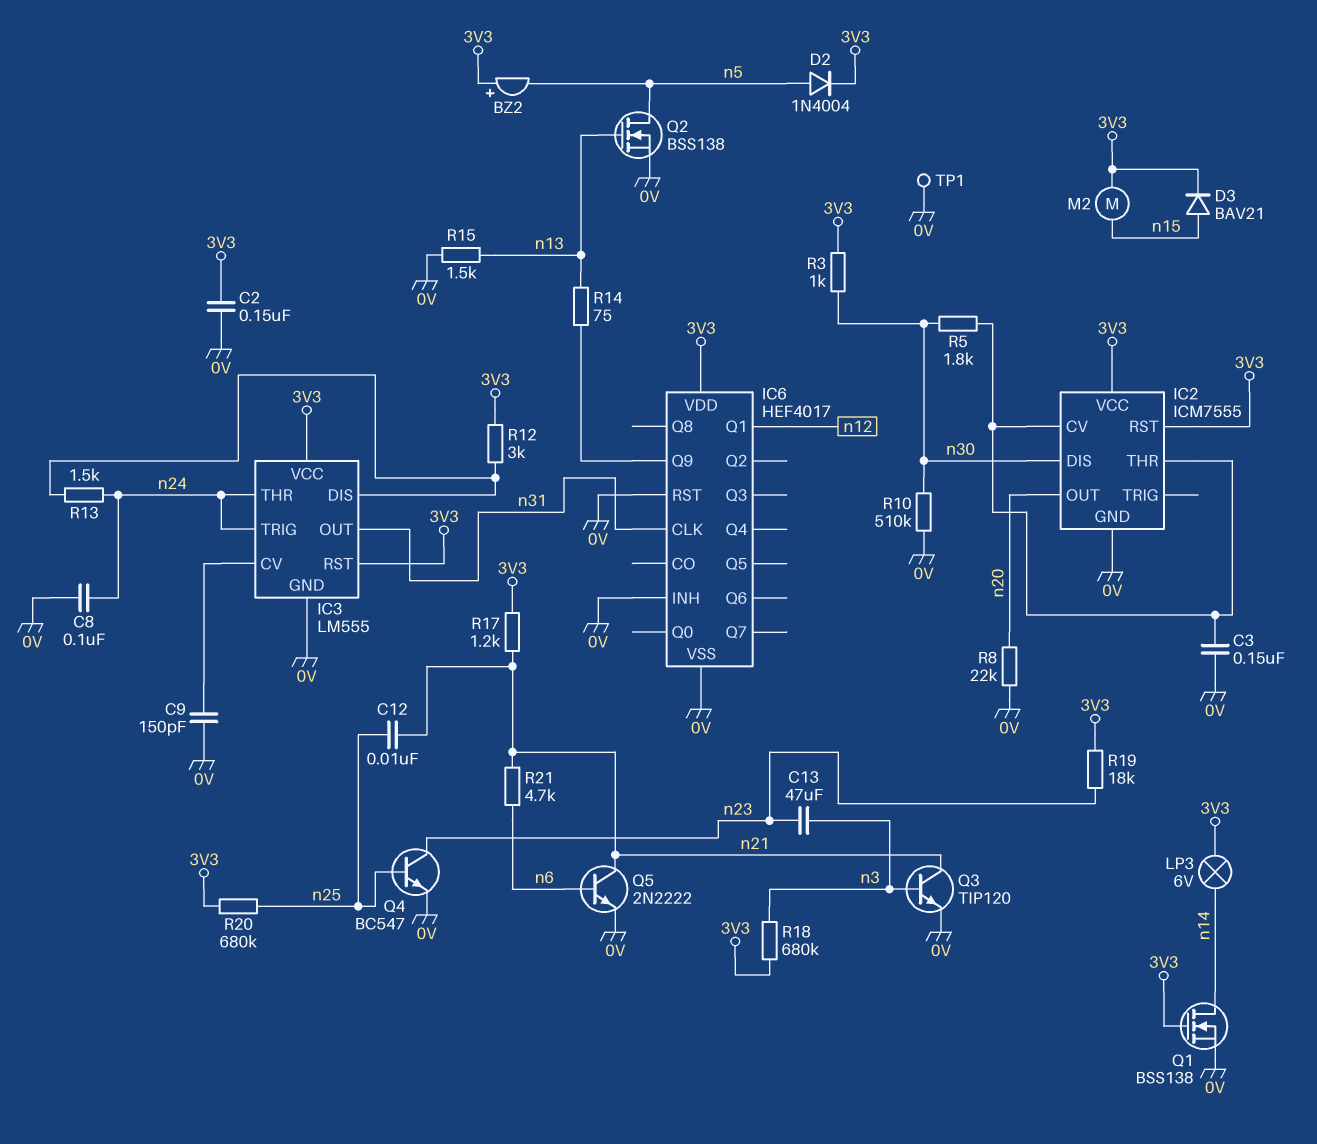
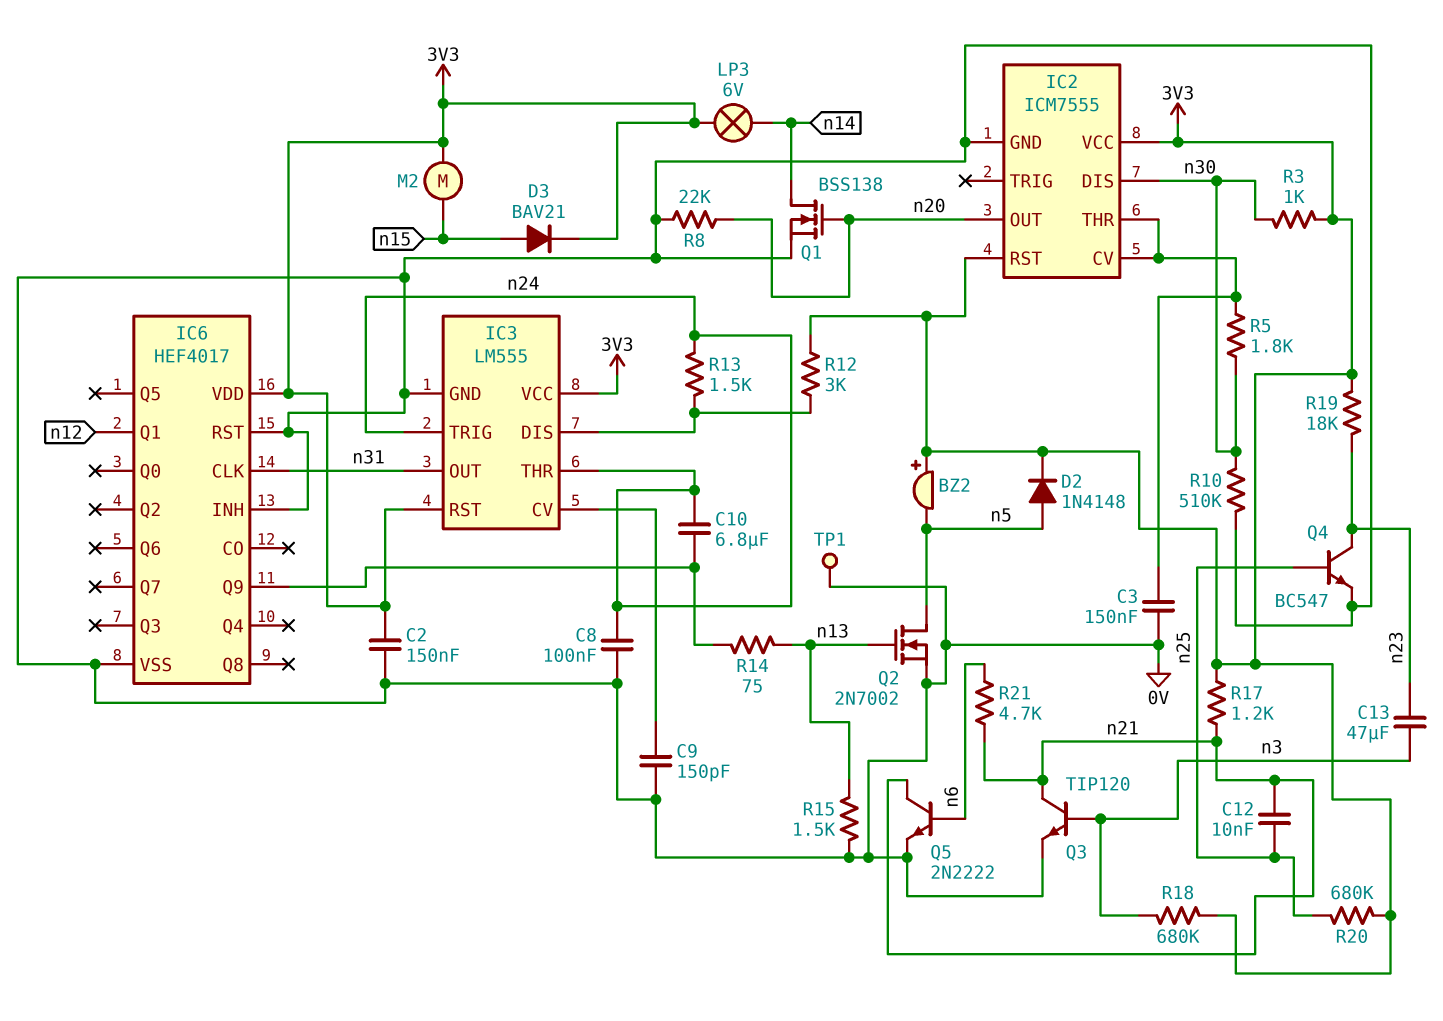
C10: none -> 6.8uF (IC6/Q9, n24)
D2: diode 1N4004 (A n5, K 3V3) -> diode 1N4148 (A n5, K 3V3)
Q1: NMOS BSS138 (G 3V3, D n14, S 0V) -> NMOS BSS138 (G n20, D n14, S 0V)
Q2: NMOS BSS138 (G n13, D n5, S 0V) -> NMOS 2N7002 (G n13, D n5, S 0V)

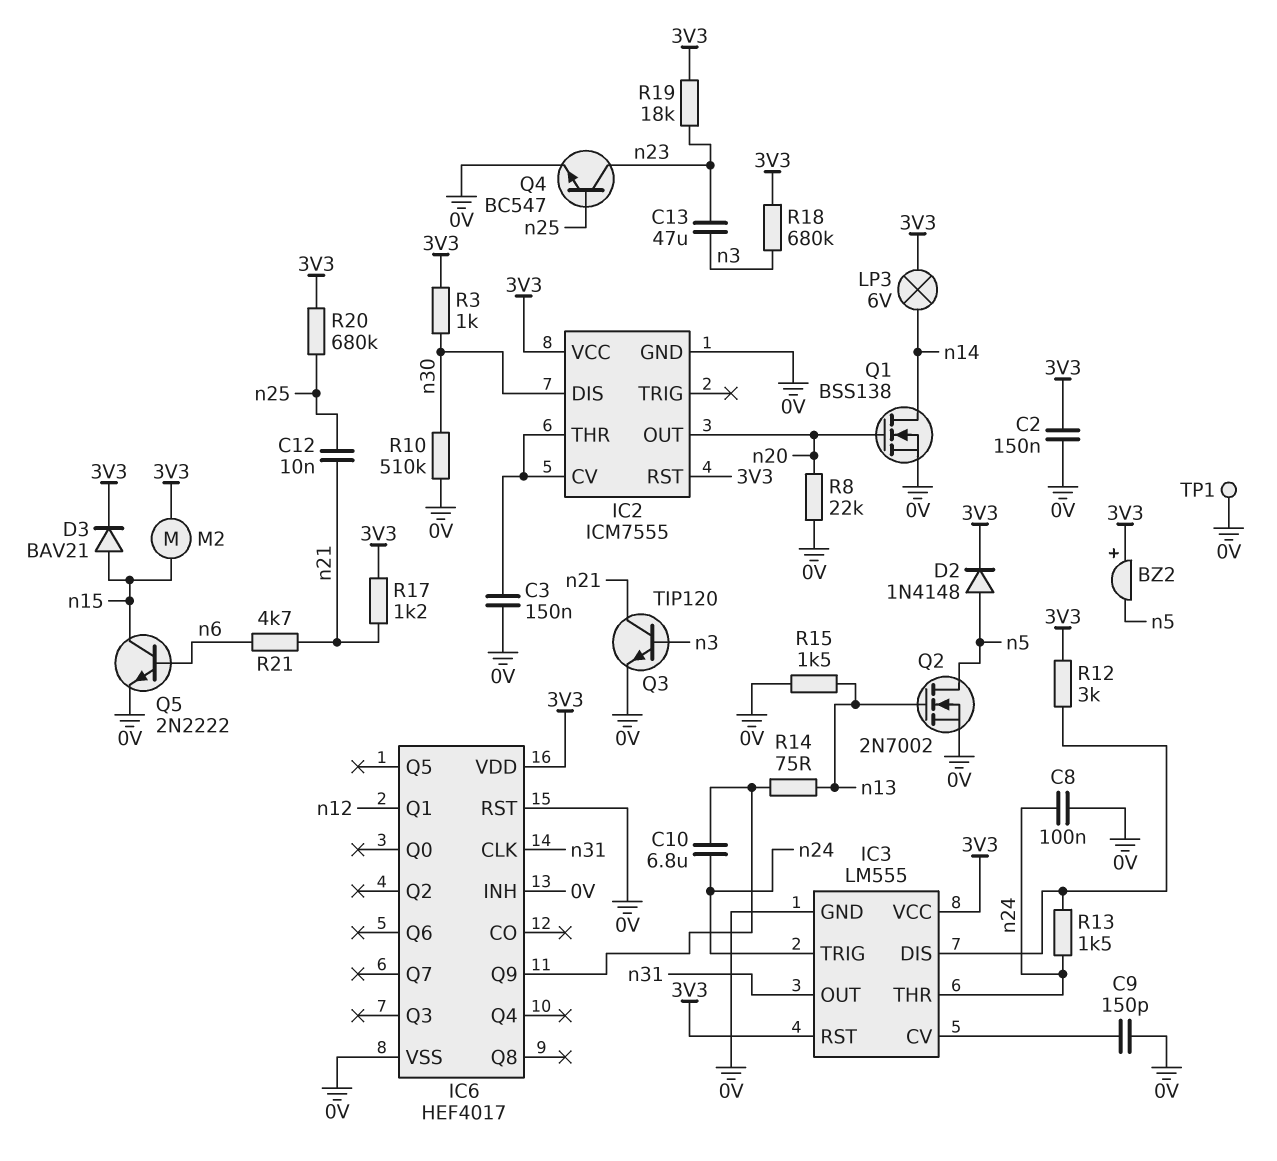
Q5: NPN 2N2222 (B n6, C n21, E 0V) -> NPN 2N2222 (B n6, C n15, E 0V)
R5: 1.8k (IC2/CV, n30) -> none

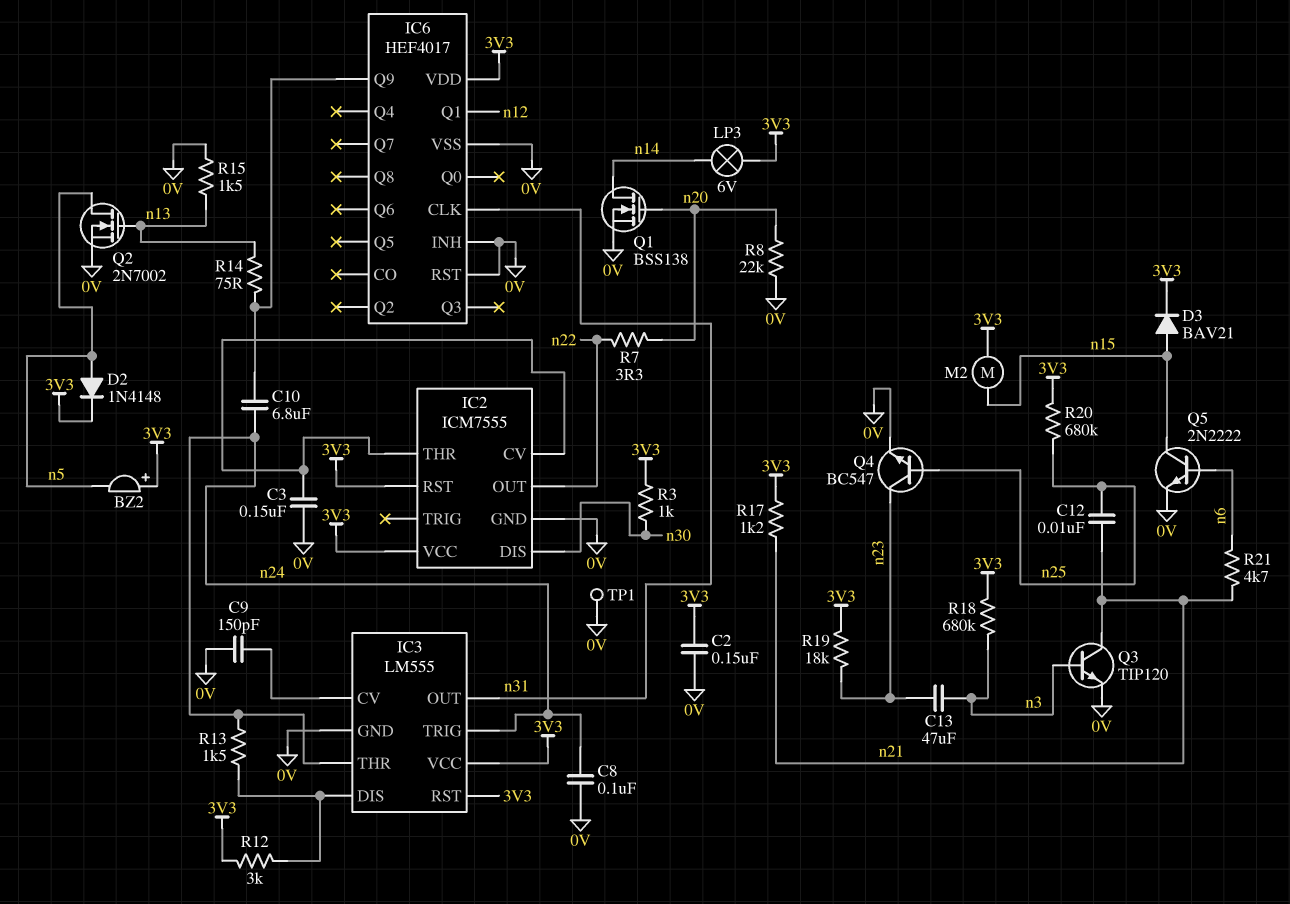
IC2 pin OUT: n20 -> n22
R7: none -> 3.3 (n20, n22)
R10: 510k (0V, n30) -> none

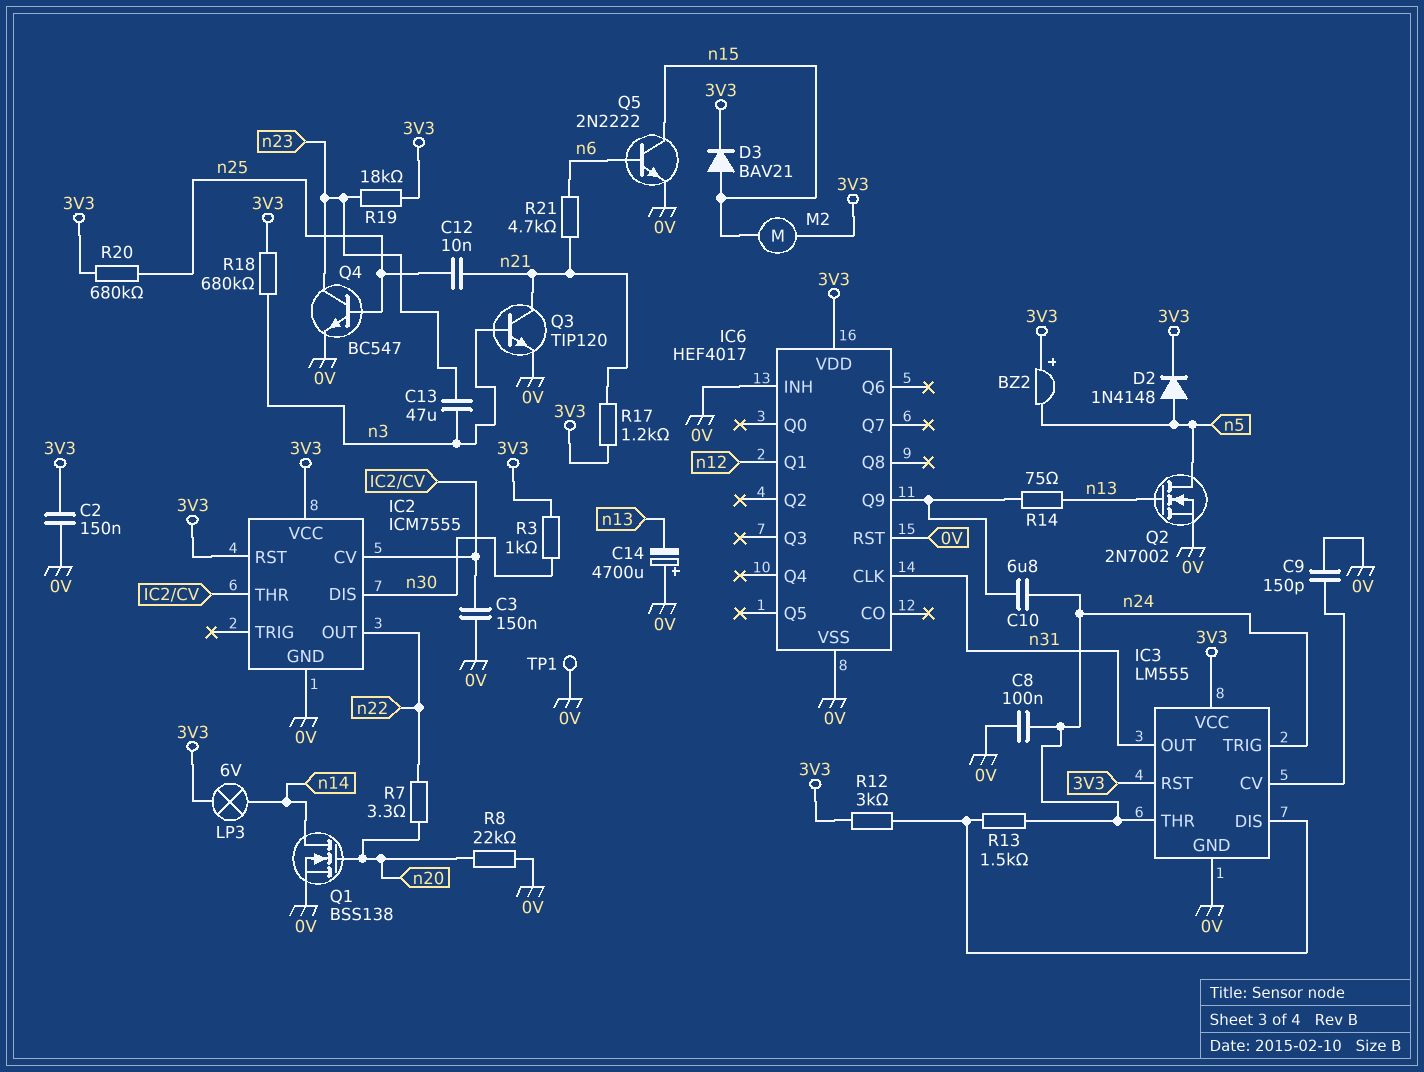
C14: none -> 4700uF (plus 0V, minus n13)
R15: 1.5k (0V, n13) -> none

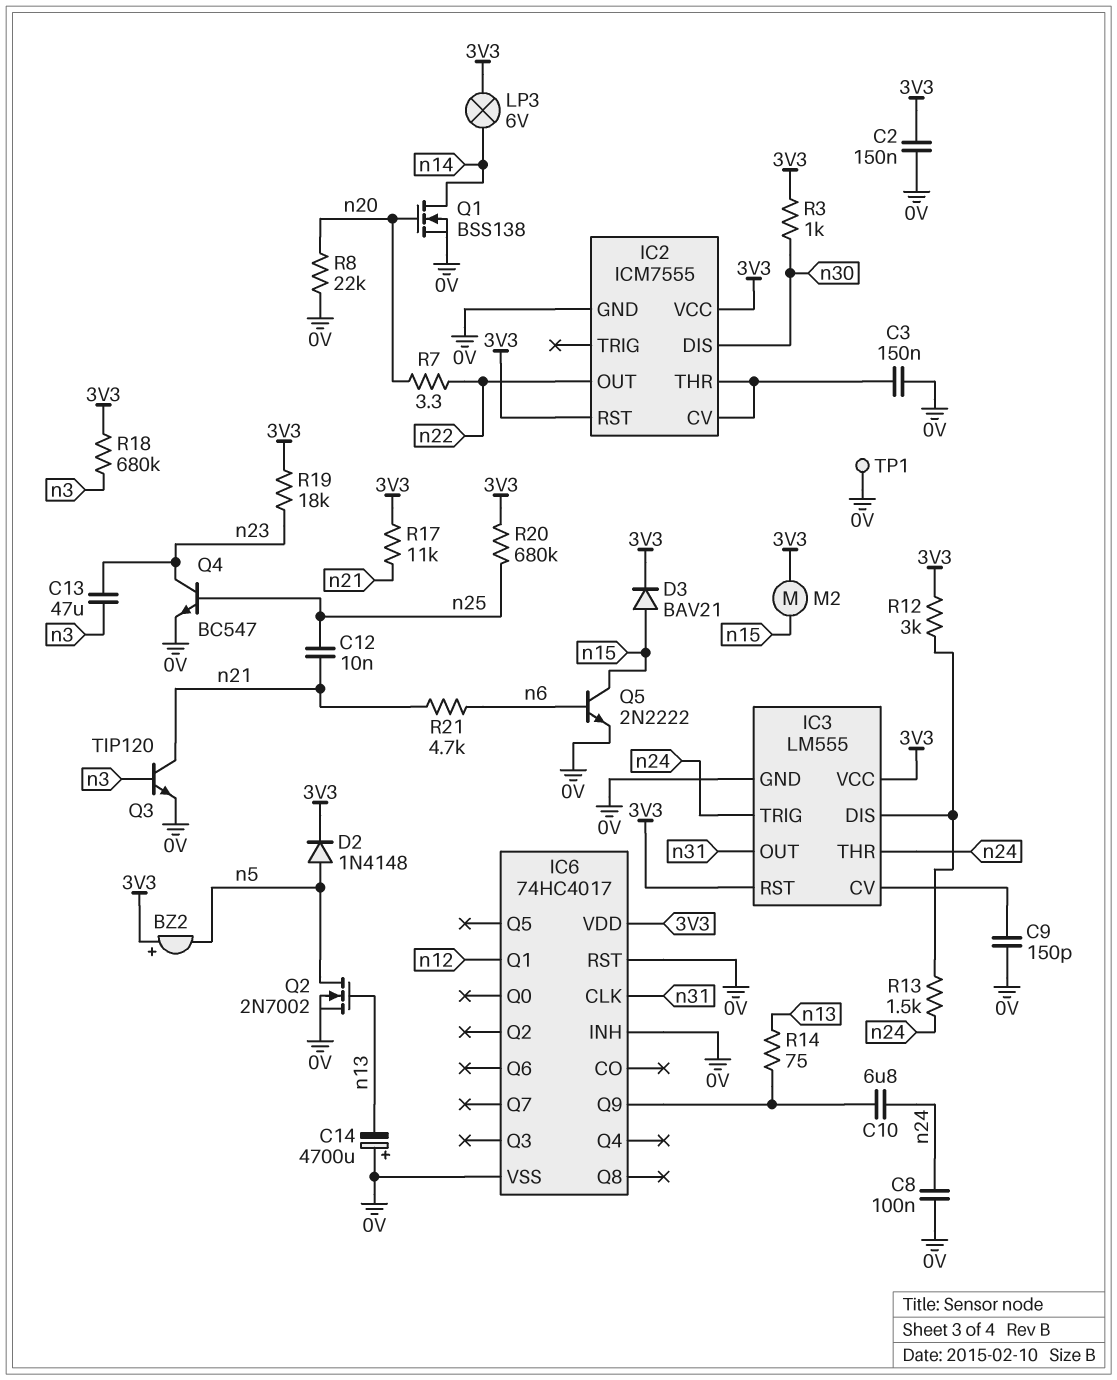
IC6: HEF4017 -> 74HC4017
R17: 1.2k (3V3, n21) -> 11k (3V3, n21)

